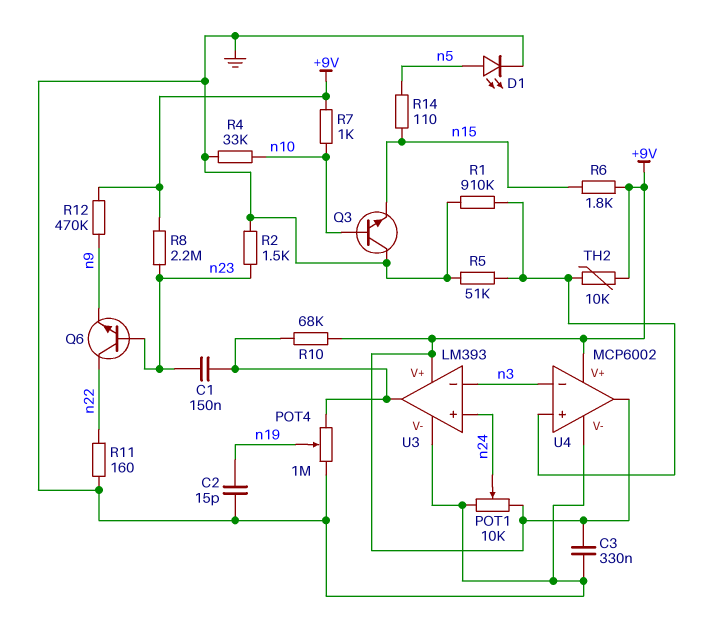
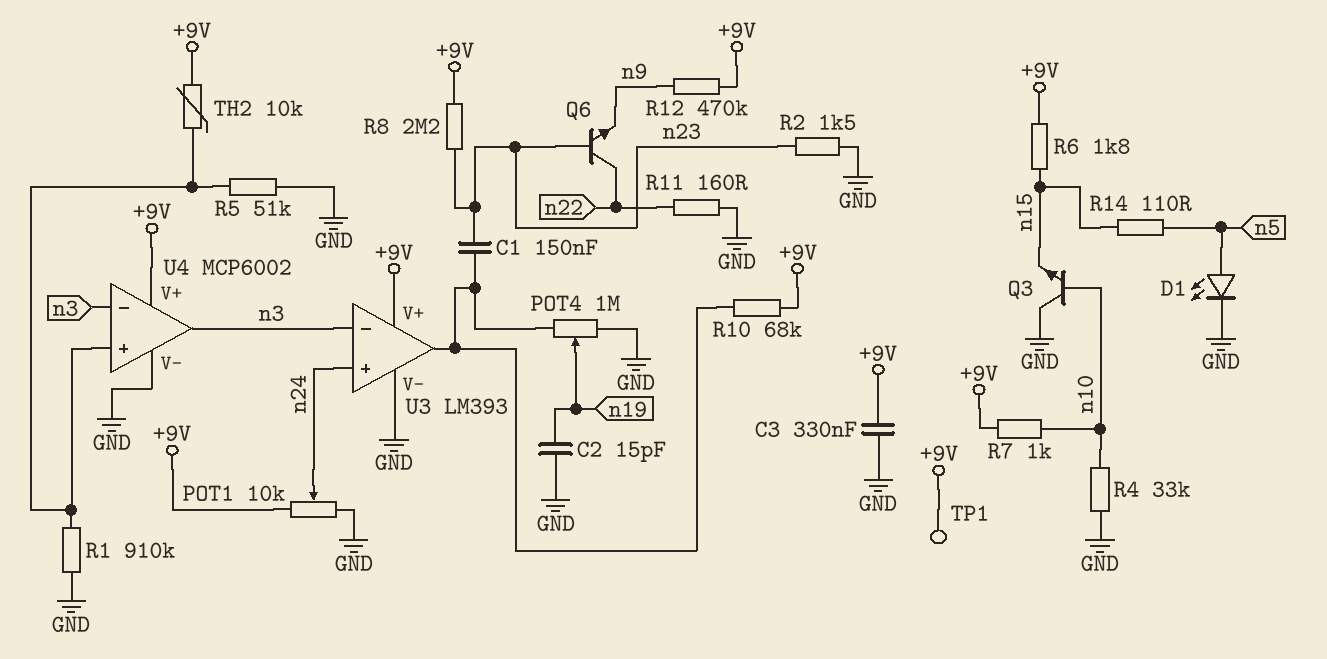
TP1: none -> test point (+9V)
U4 pin out: +9V -> n3

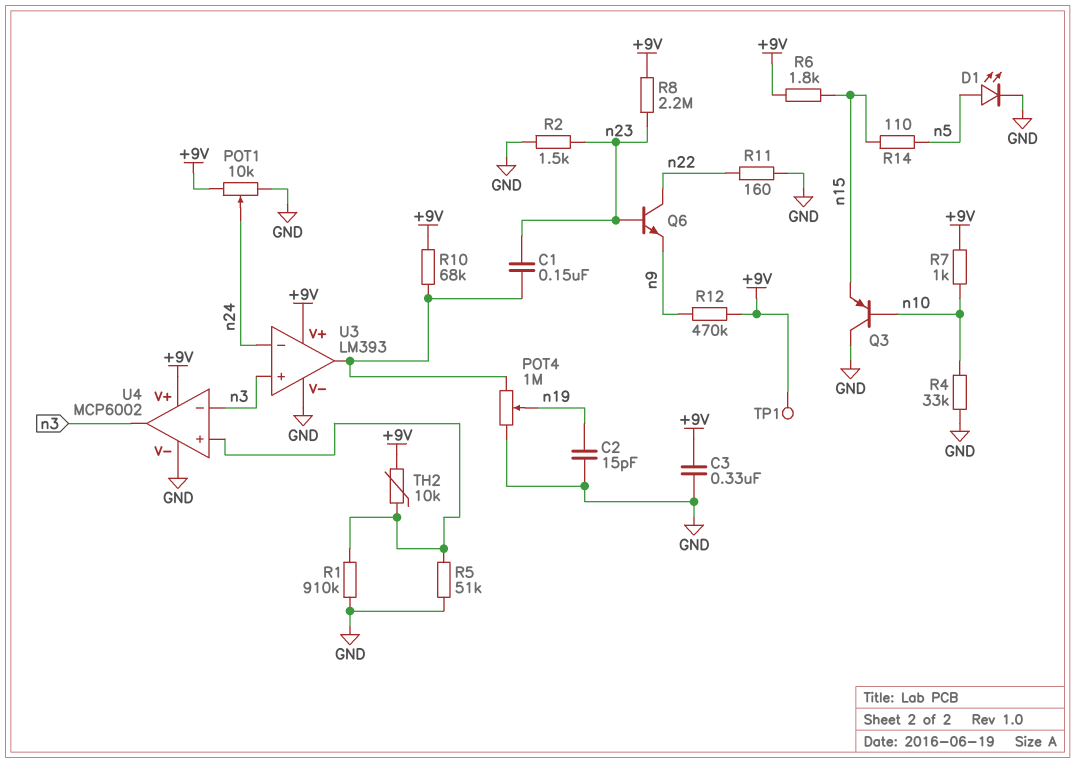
Q3: NPN (B n10, C GND, E n15) -> PNP (B n10, C GND, E n15)
U3 pin in+: n24 -> n3
U3 pin in-: n3 -> n24

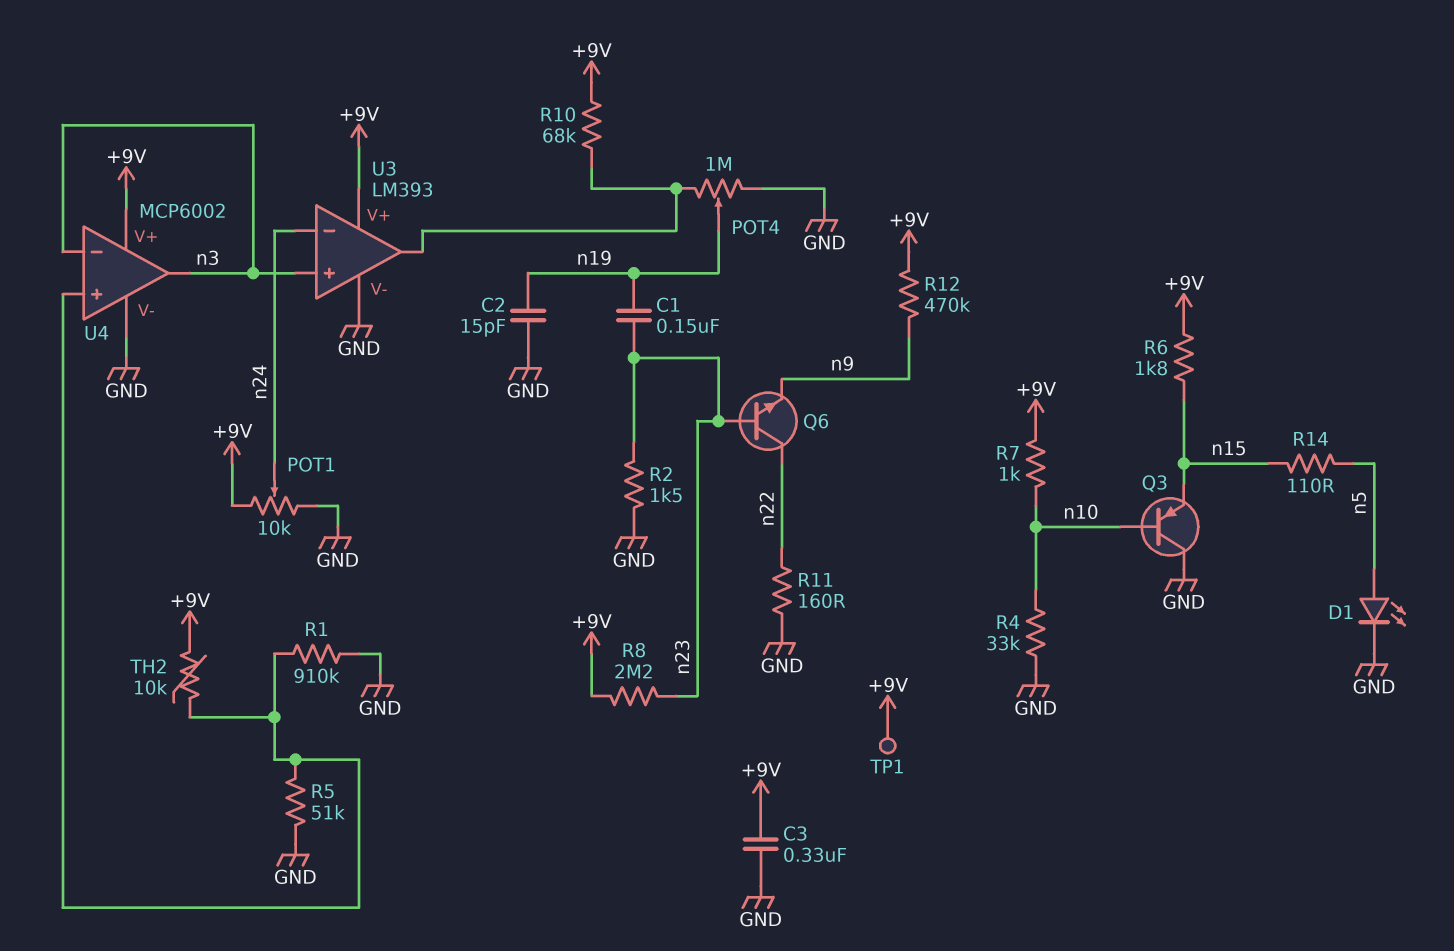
C1: 150nF (U3/out, n23) -> 150nF (n19, n23)

